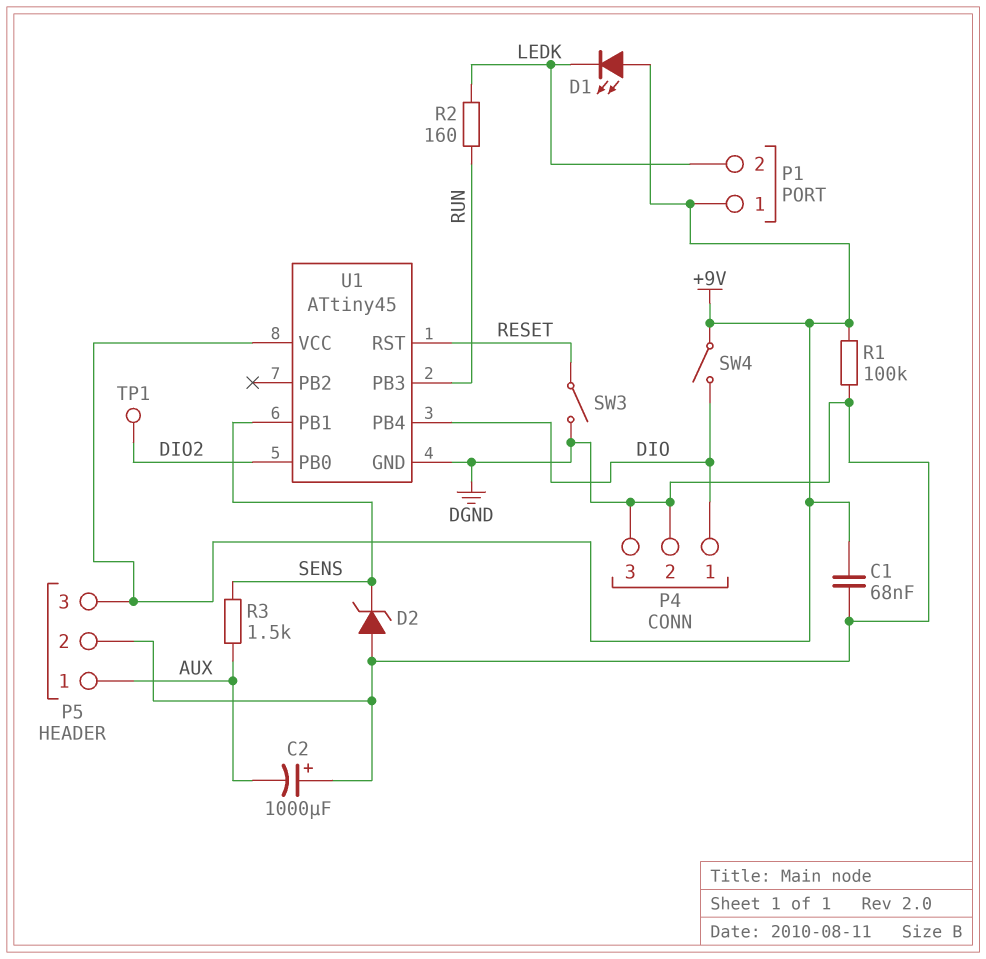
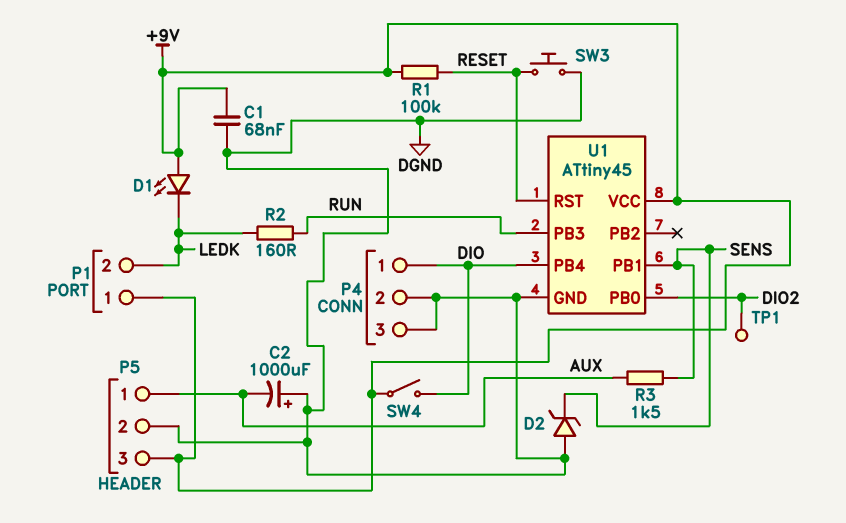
R1: 100k (+9V, DGND) -> 100k (+9V, RESET)
SW3: switch (DGND, RESET) -> button (DGND, RESET)

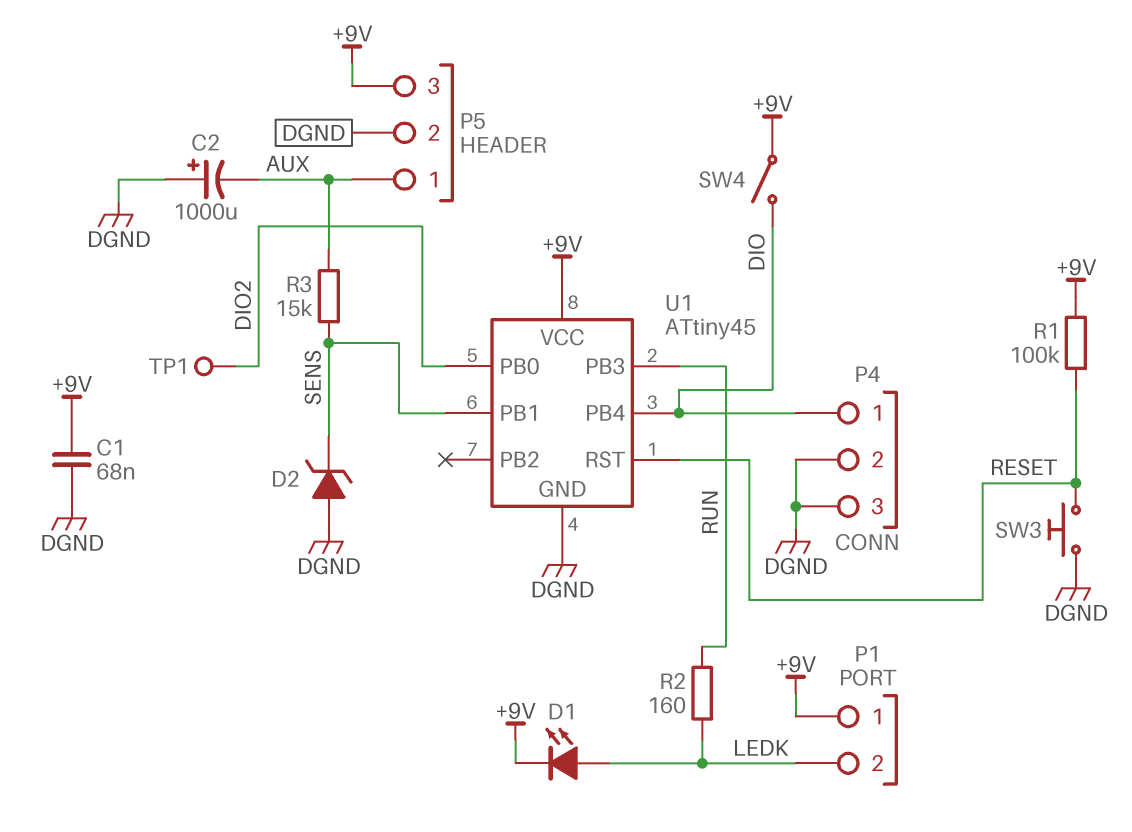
D1: LED (A +9V, K LEDK) -> LED (A LEDK, K +9V)
R3: 1.5k (AUX, SENS) -> 15k (AUX, SENS)

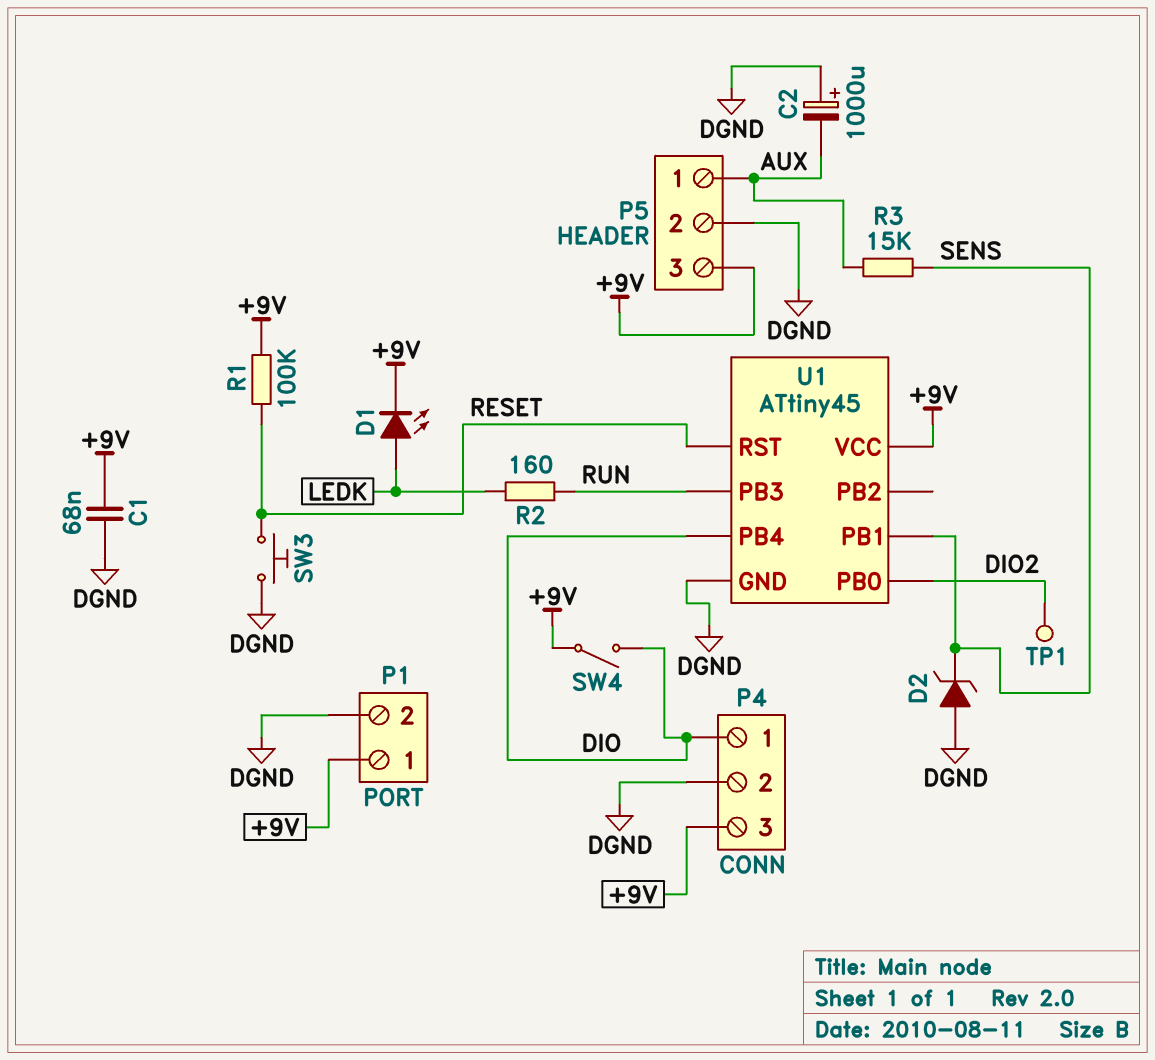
P1 pin 2: LEDK -> DGND
P4 pin 3: DGND -> +9V

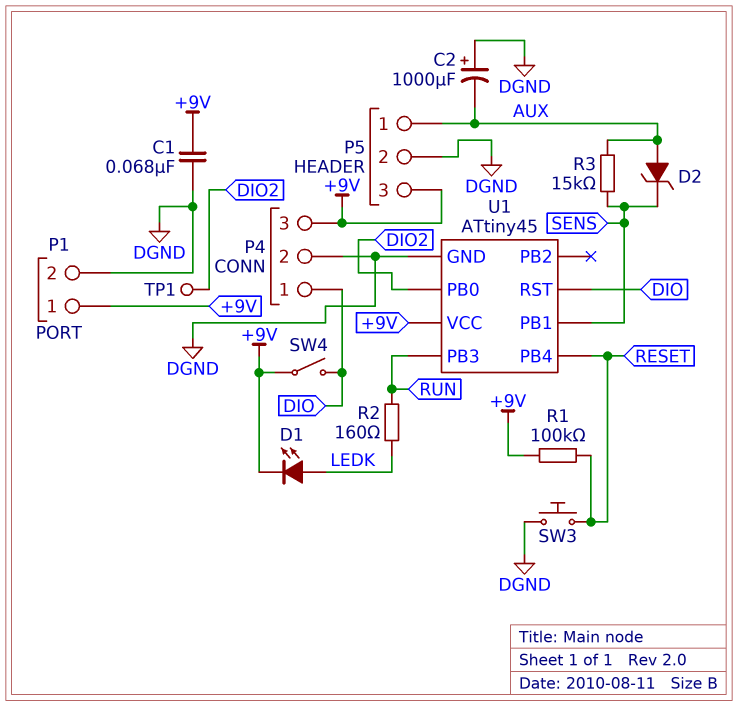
D2: zener (A DGND, K SENS) -> zener (A AUX, K SENS)
U1 pin PB4: DIO -> RESET
U1 pin RST: RESET -> DIO

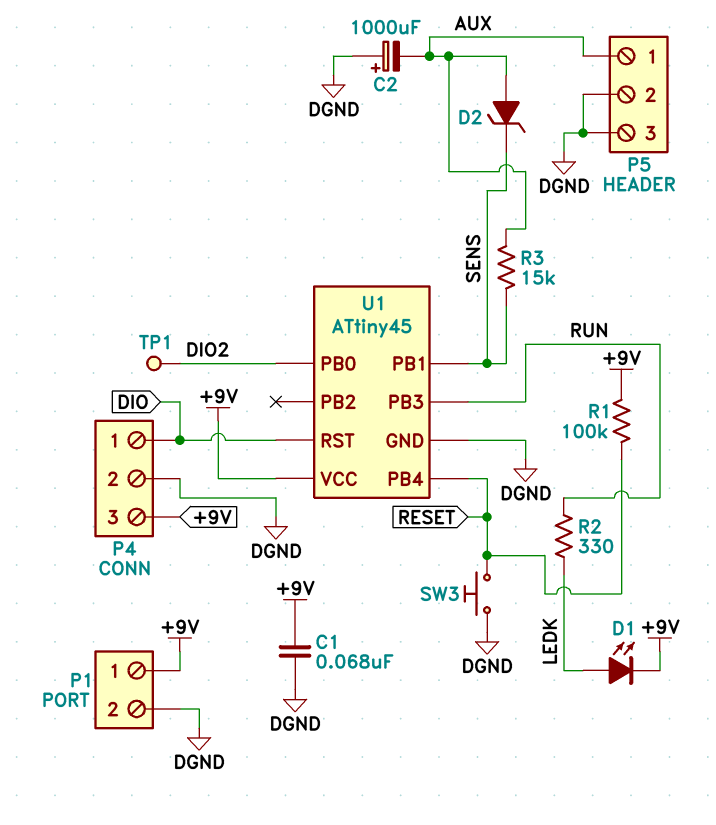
P5 pin 3: +9V -> DGND
R2: 160 (LEDK, RUN) -> 330 (LEDK, RUN)
SW4: switch (+9V, DIO) -> none

